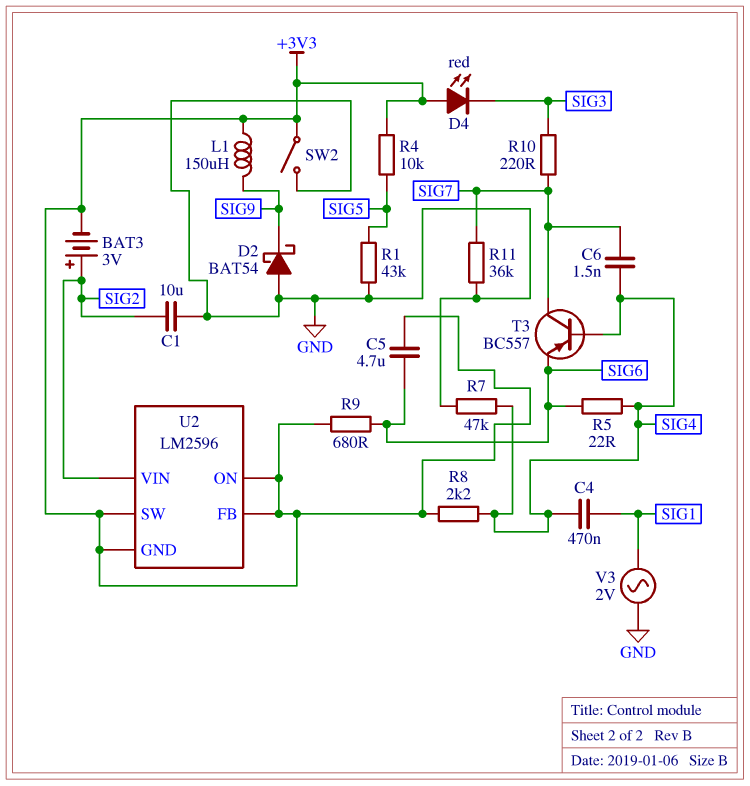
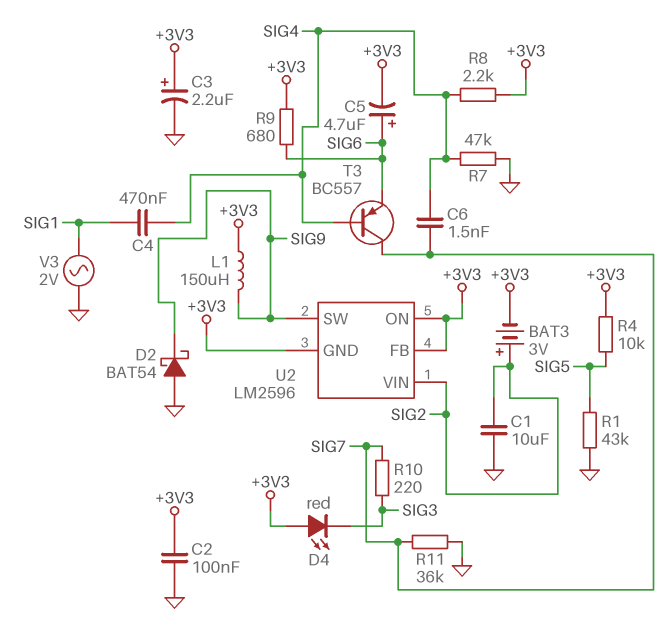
C2: none -> 100nF (+3V3, GND)
C3: none -> 2.2uF (plus +3V3, minus GND)
C5: 4.7uF (+3V3, SIG6) -> 4.7uF (plus SIG6, minus +3V3)
R5: 22 (SIG4, SIG6) -> none
SW2: switch (+3V3, GND) -> none
U2 pin SW: +3V3 -> SIG9

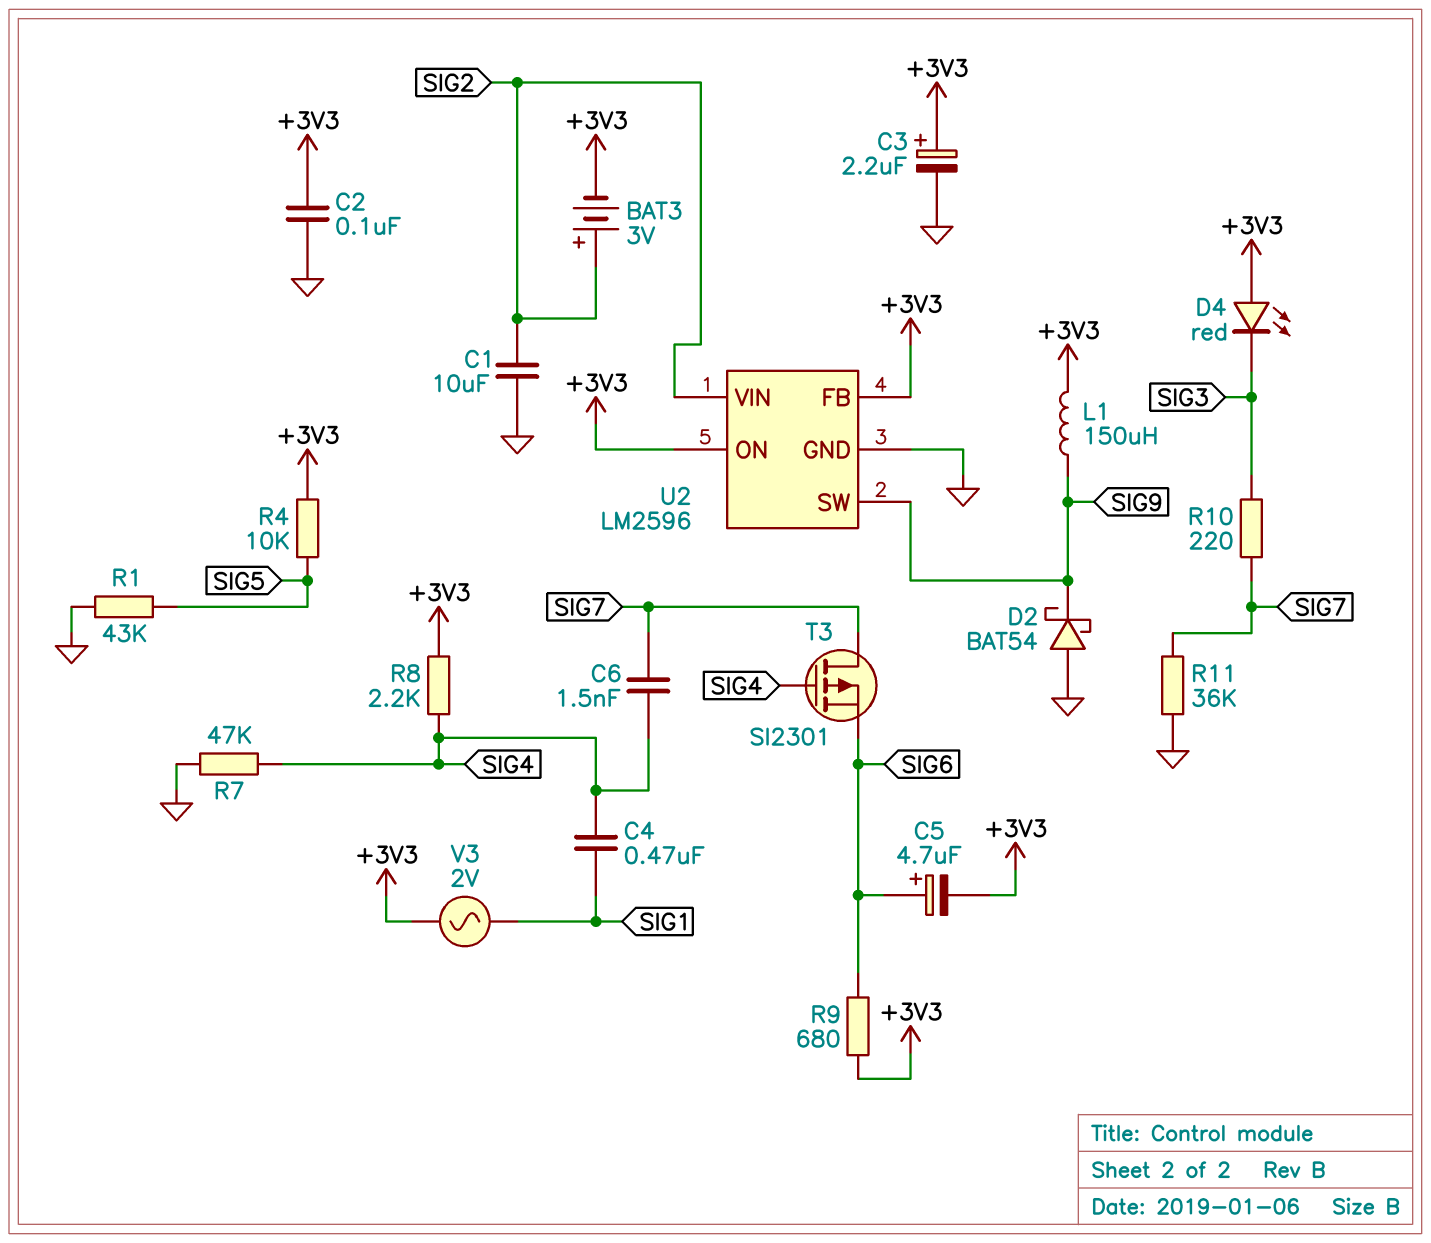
T3: PNP BC557 (B SIG4, C SIG7, E SIG6) -> PMOS SI2301 (G SIG4, D SIG7, S SIG6)
U2 pin GND: +3V3 -> GND
V3: AC 2V (GND, SIG1) -> AC 2V (+3V3, SIG1)

